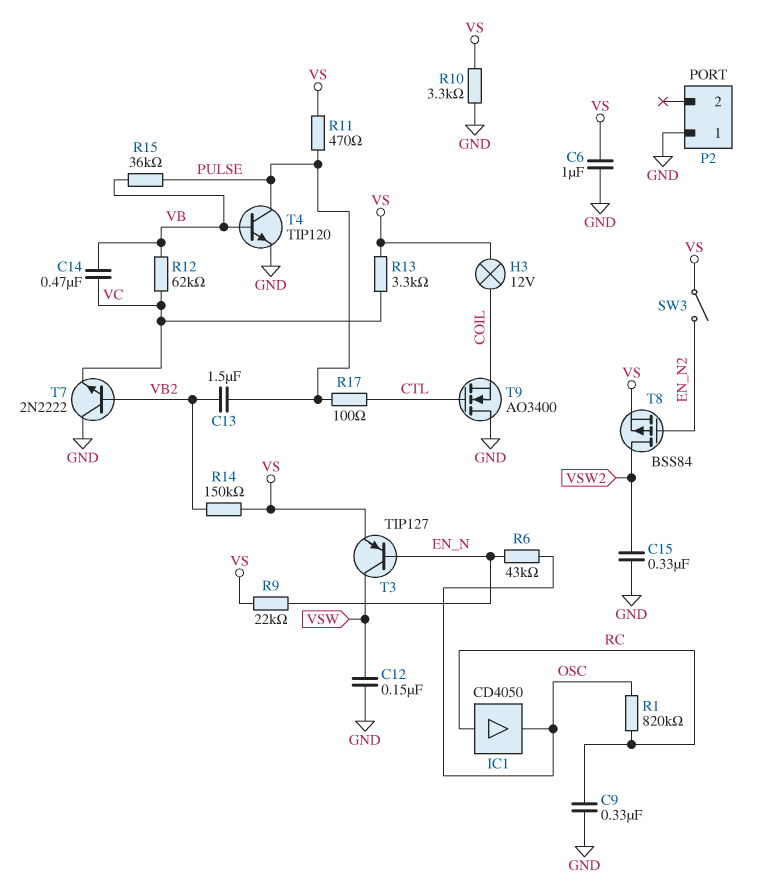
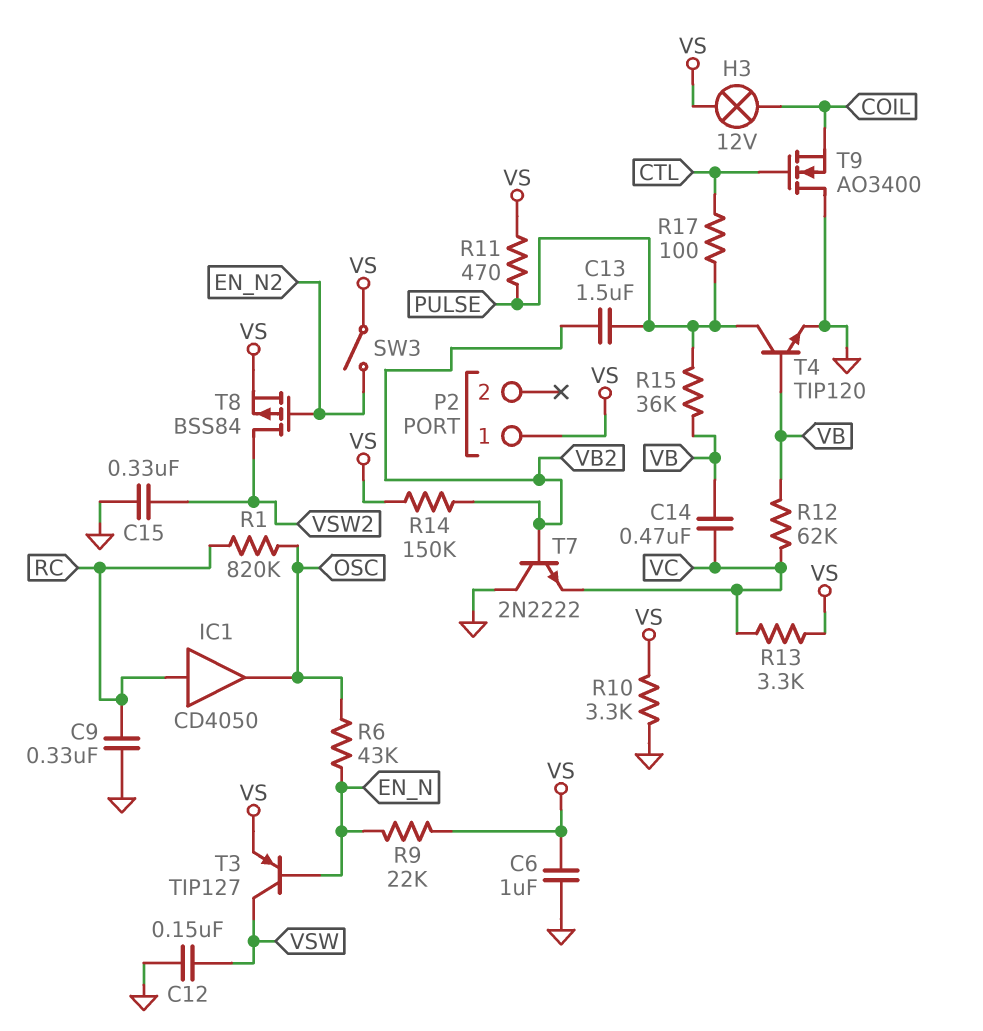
P2 pin 1: GND -> VS

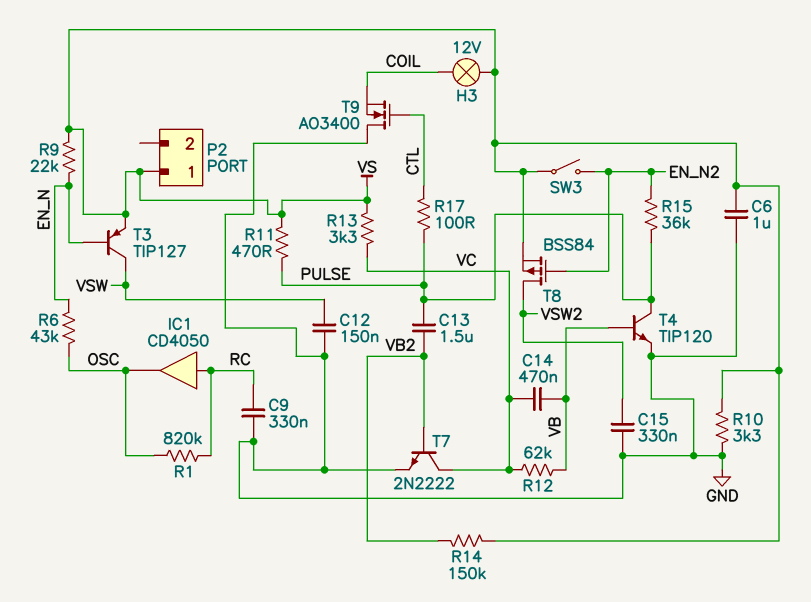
R15: 36k (PULSE, VB) -> 36k (EN_N2, PULSE)
T7: NPN 2N2222 (B VB2, C GND, E VC) -> NPN 2N2222 (B VB2, C VC, E GND)

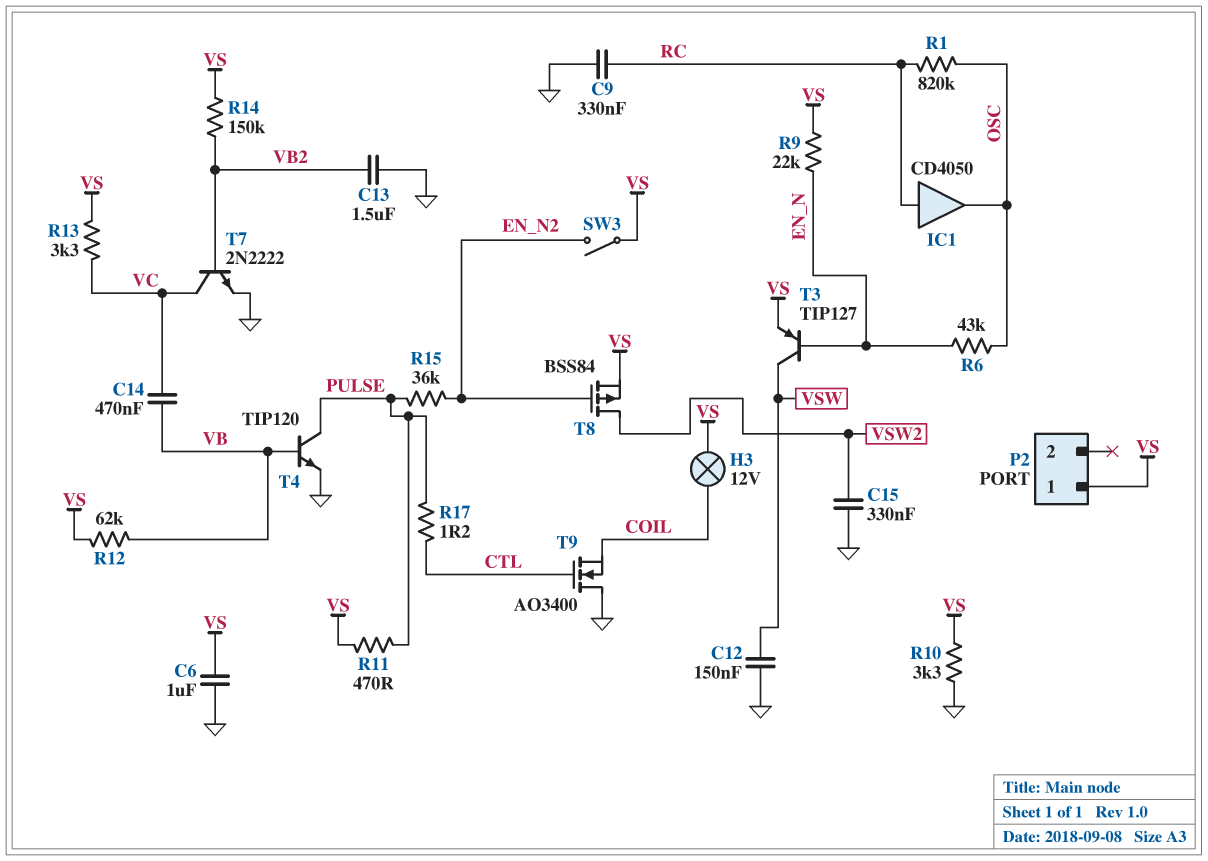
C13: 1.5uF (PULSE, VB2) -> 1.5uF (GND, VB2)
R12: 62k (VB, VC) -> 62k (VB, VS)
R17: 100 (CTL, PULSE) -> 1.2 (CTL, PULSE)

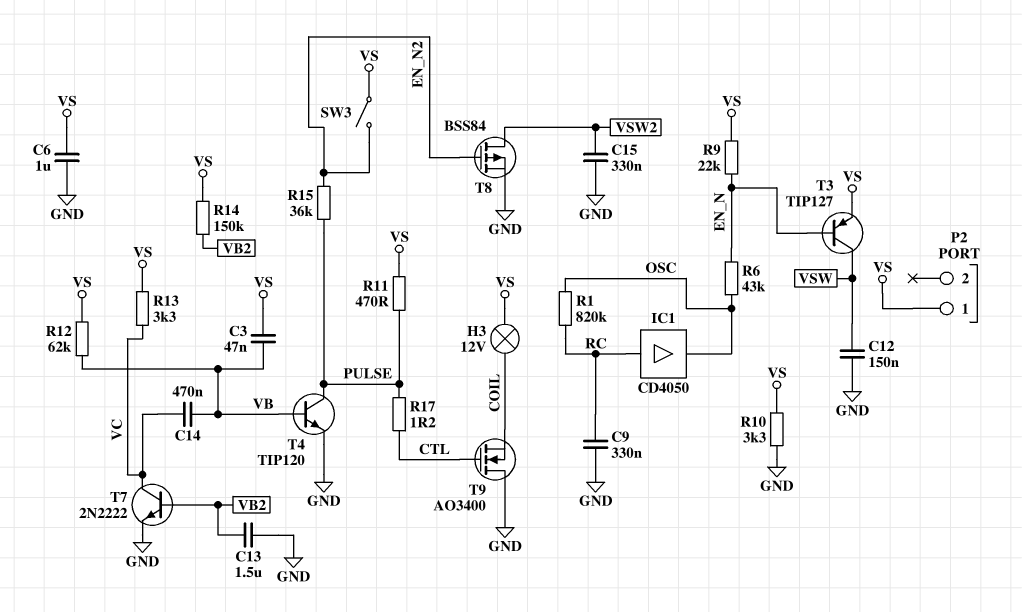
C3: none -> 47nF (VB, VS)
T8: PMOS BSS84 (G EN_N2, D VSW2, S VS) -> PMOS BSS84 (G EN_N2, D VSW2, S GND)

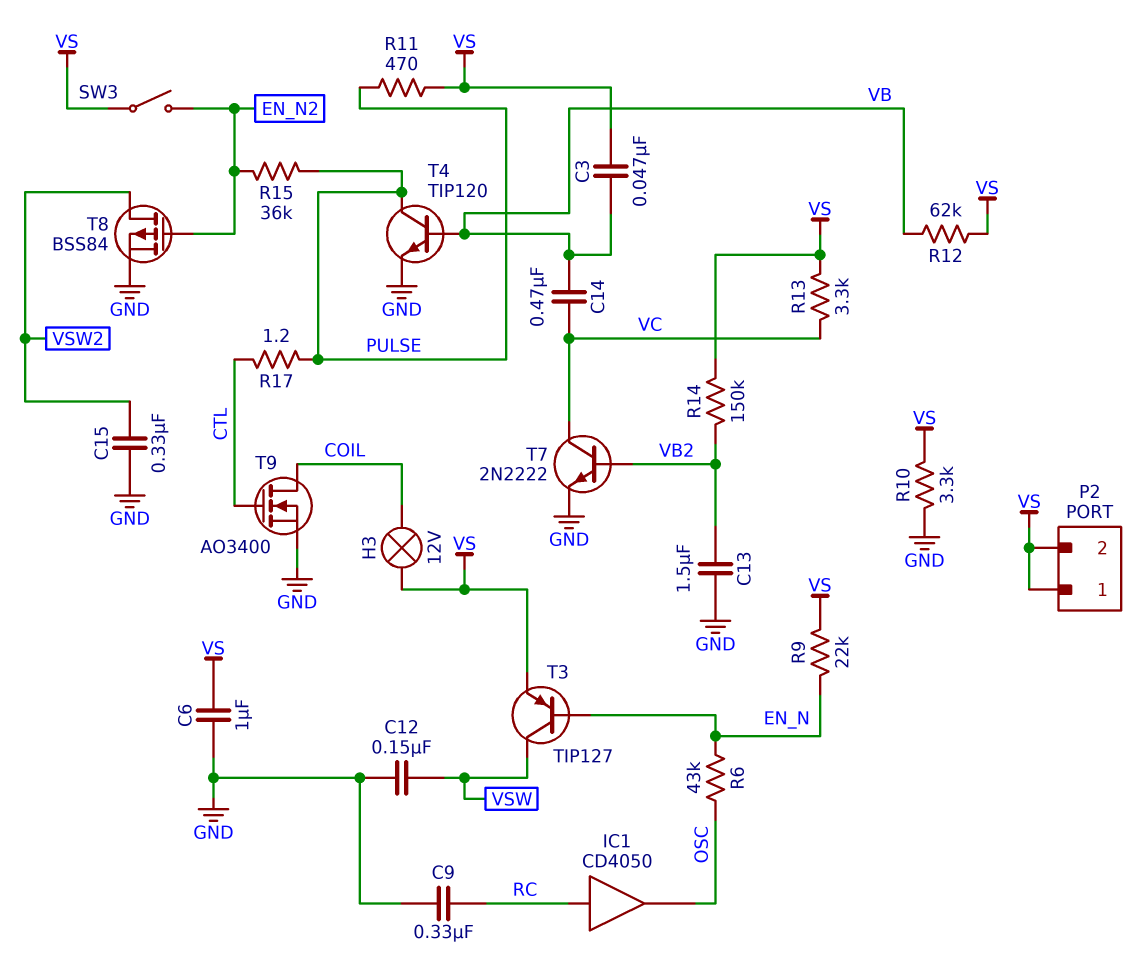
P2 pin 2: none -> VS
R1: 820k (OSC, RC) -> none
T9: NMOS AO3400 (G CTL, D GND, S COIL) -> NMOS AO3400 (G CTL, D COIL, S GND)

